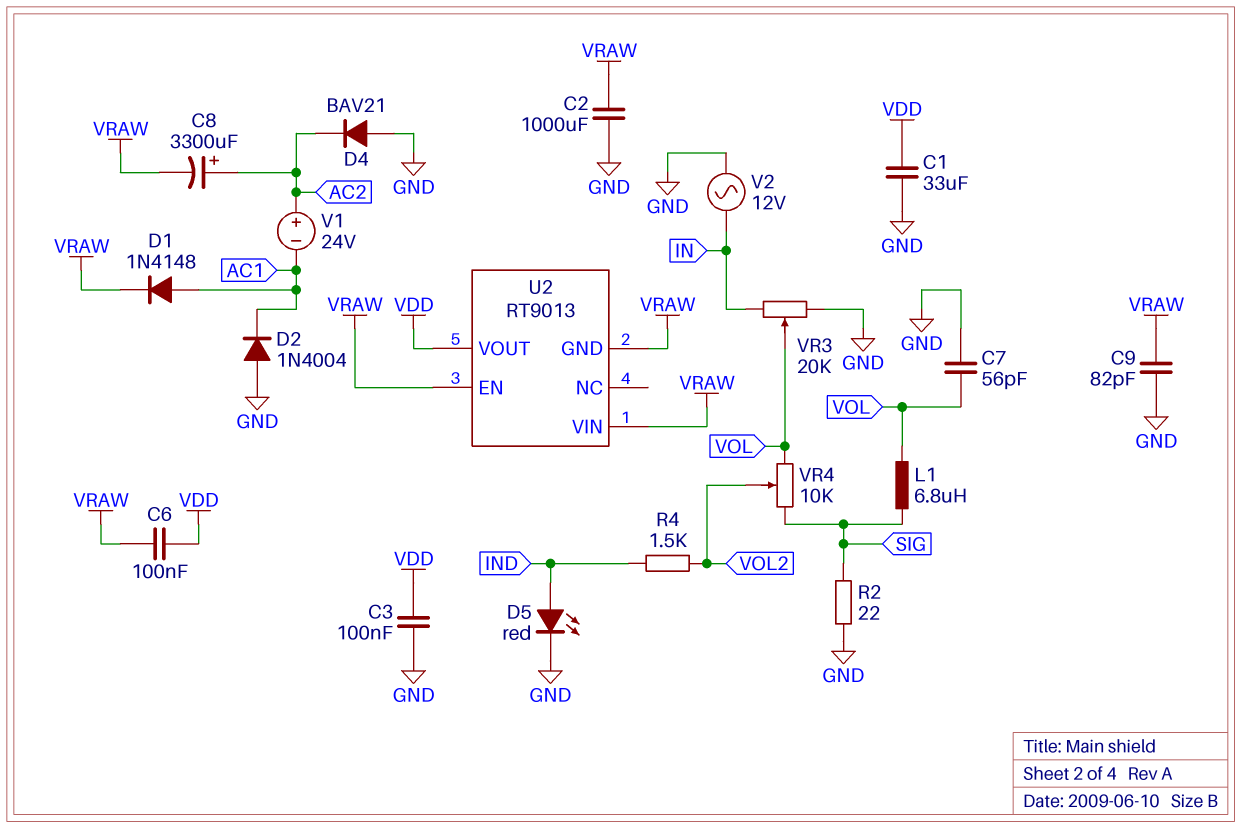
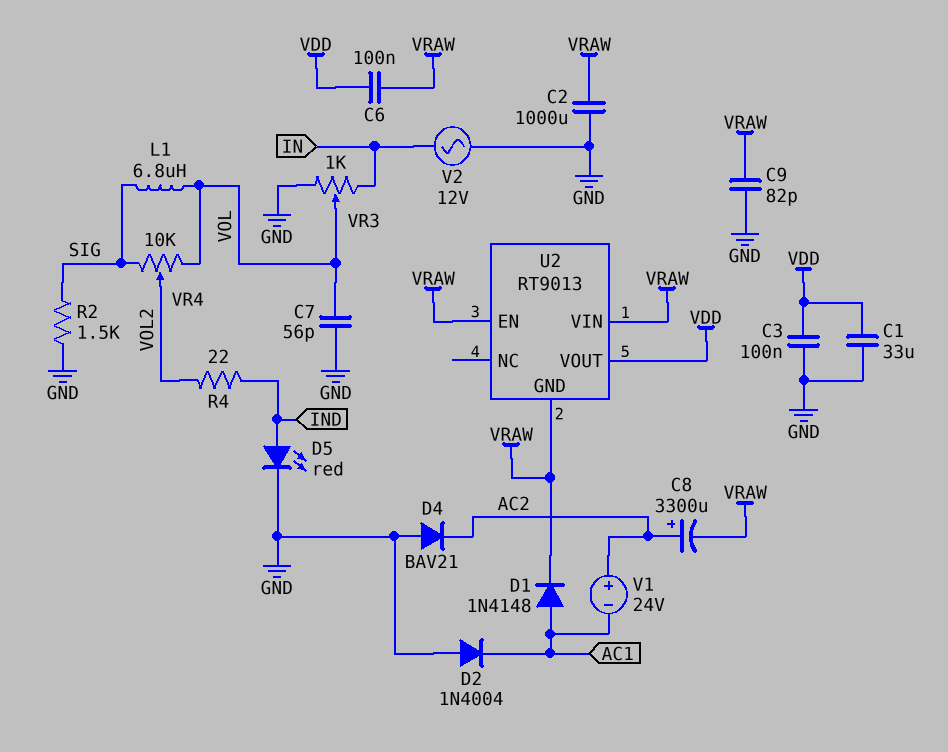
R2: 22 (GND, SIG) -> 1.5k (GND, SIG)
R4: 1.5k (IND, VOL2) -> 22 (IND, VOL2)
VR3: 20k (GND, IN, wiper VOL) -> 1k (GND, IN, wiper VOL)

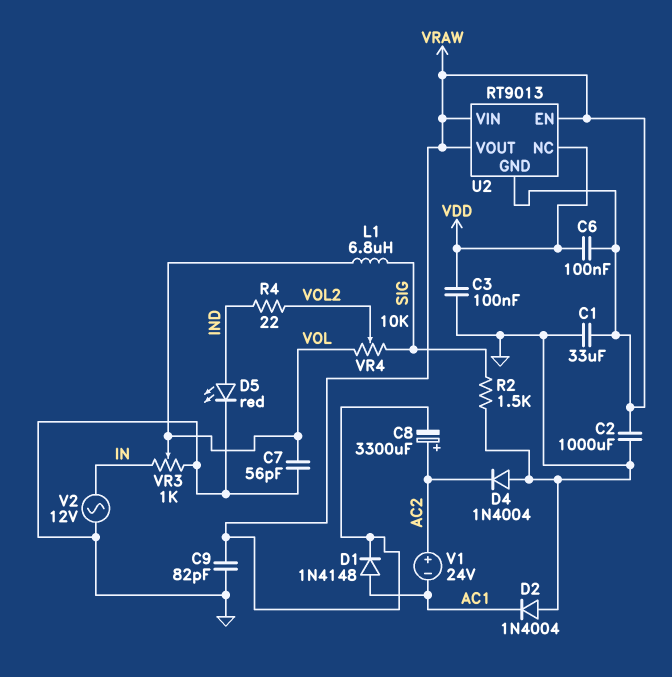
C1: 33uF (GND, VDD) -> 33uF (GND, VRAW)
D4: diode BAV21 (A GND, K AC2) -> diode 1N4004 (A GND, K AC2)
U2 pin NC: none -> VDD
U2 pin VOUT: VDD -> VRAW

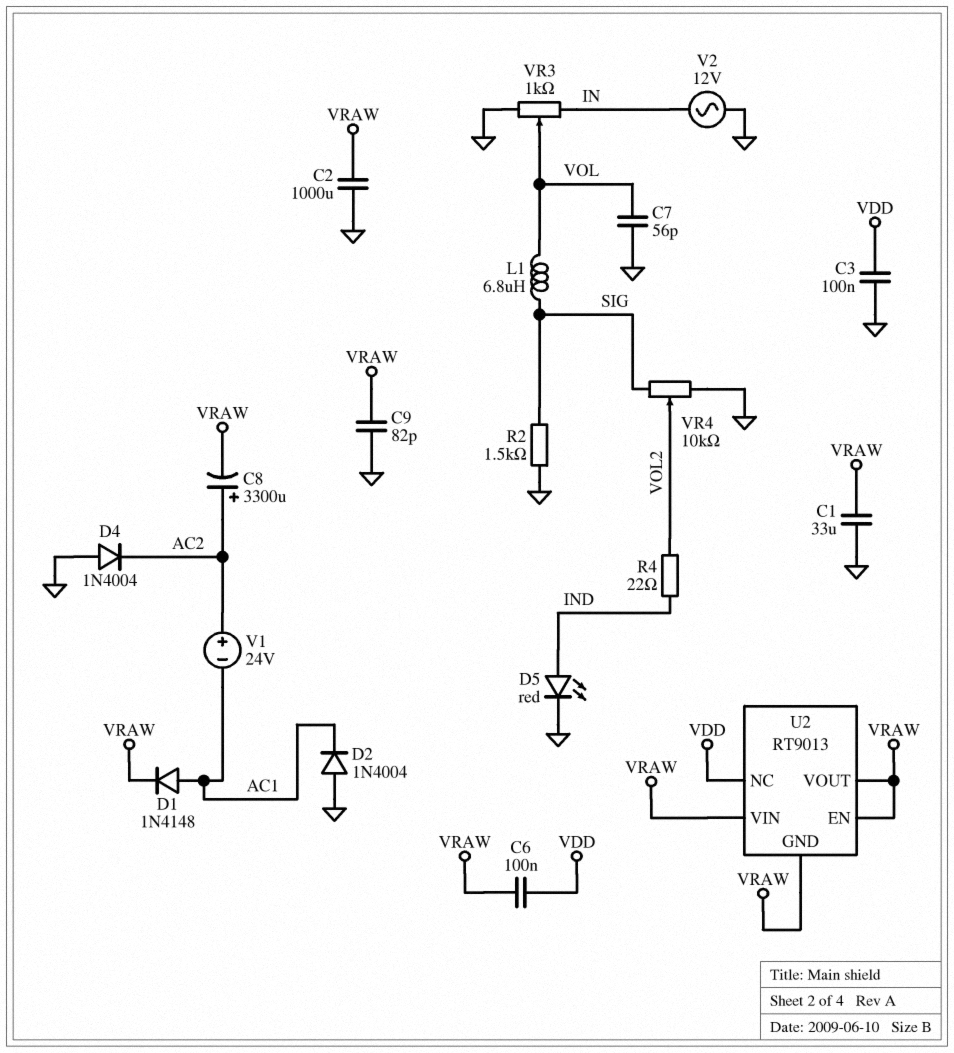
VR4: 10k (SIG, VOL, wiper VOL2) -> 10k (GND, SIG, wiper VOL2)

